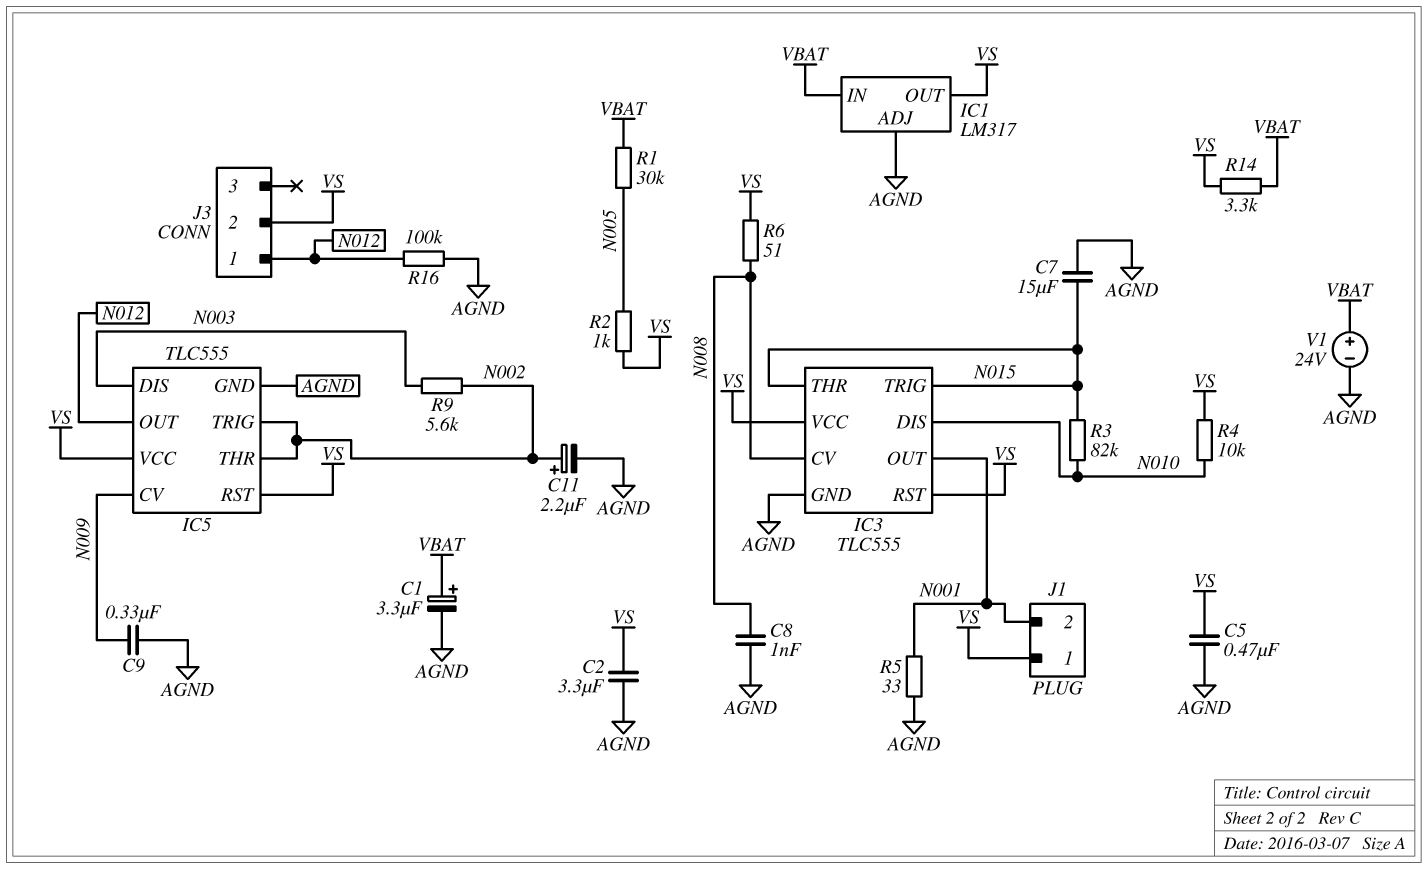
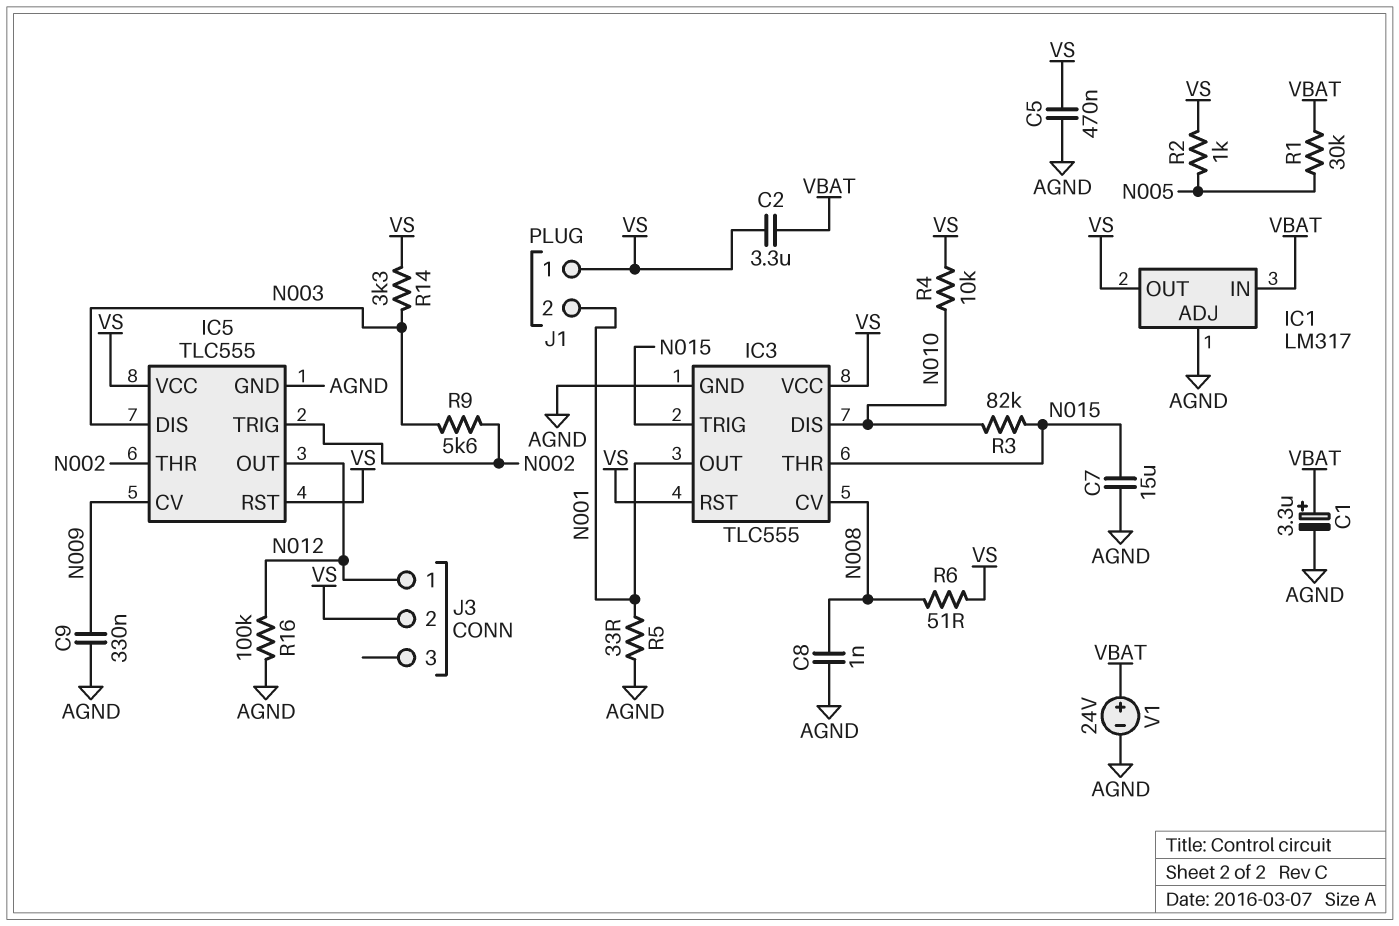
C2: 3.3uF (AGND, VS) -> 3.3uF (VBAT, VS)
C11: 2.2uF (plus N002, minus AGND) -> none
R14: 3.3k (VBAT, VS) -> 3.3k (N003, VS)

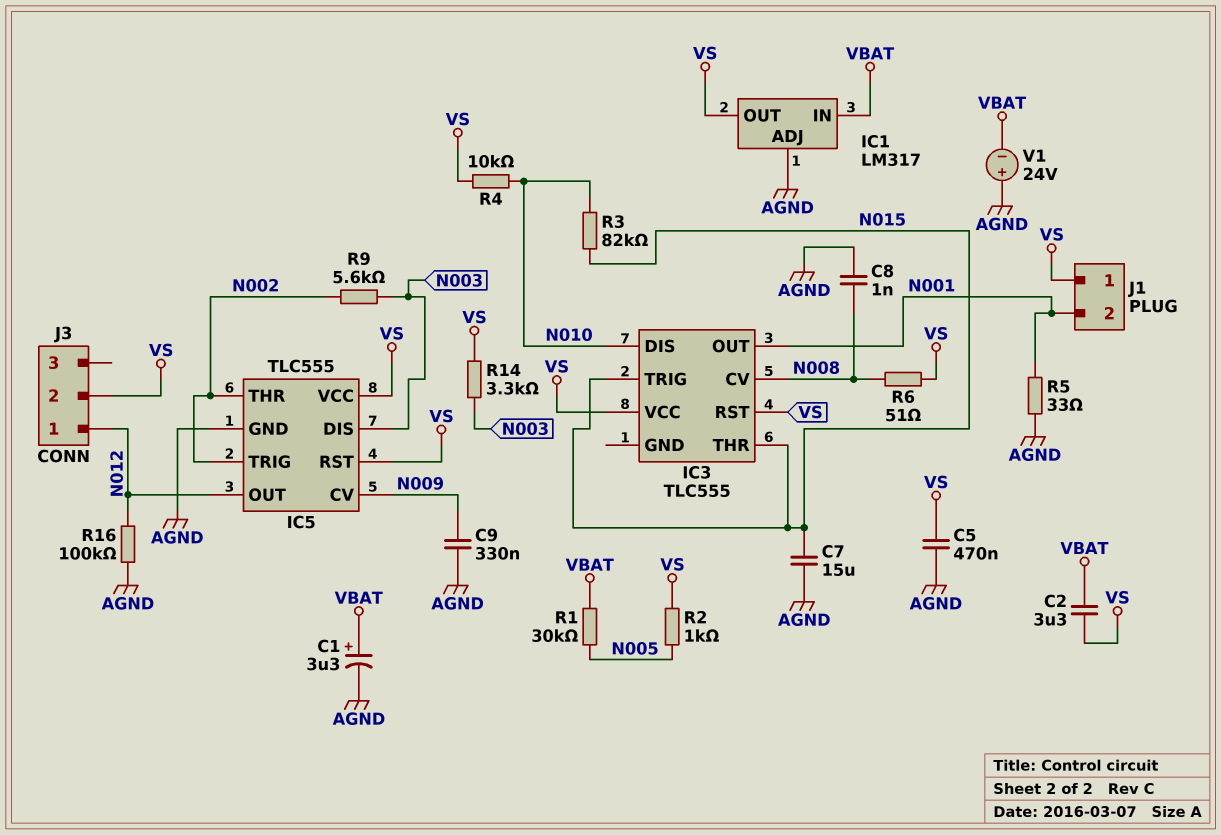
IC3 pin GND: AGND -> none
V1: 24V (plus VBAT, minus AGND) -> 24V (plus AGND, minus VBAT)

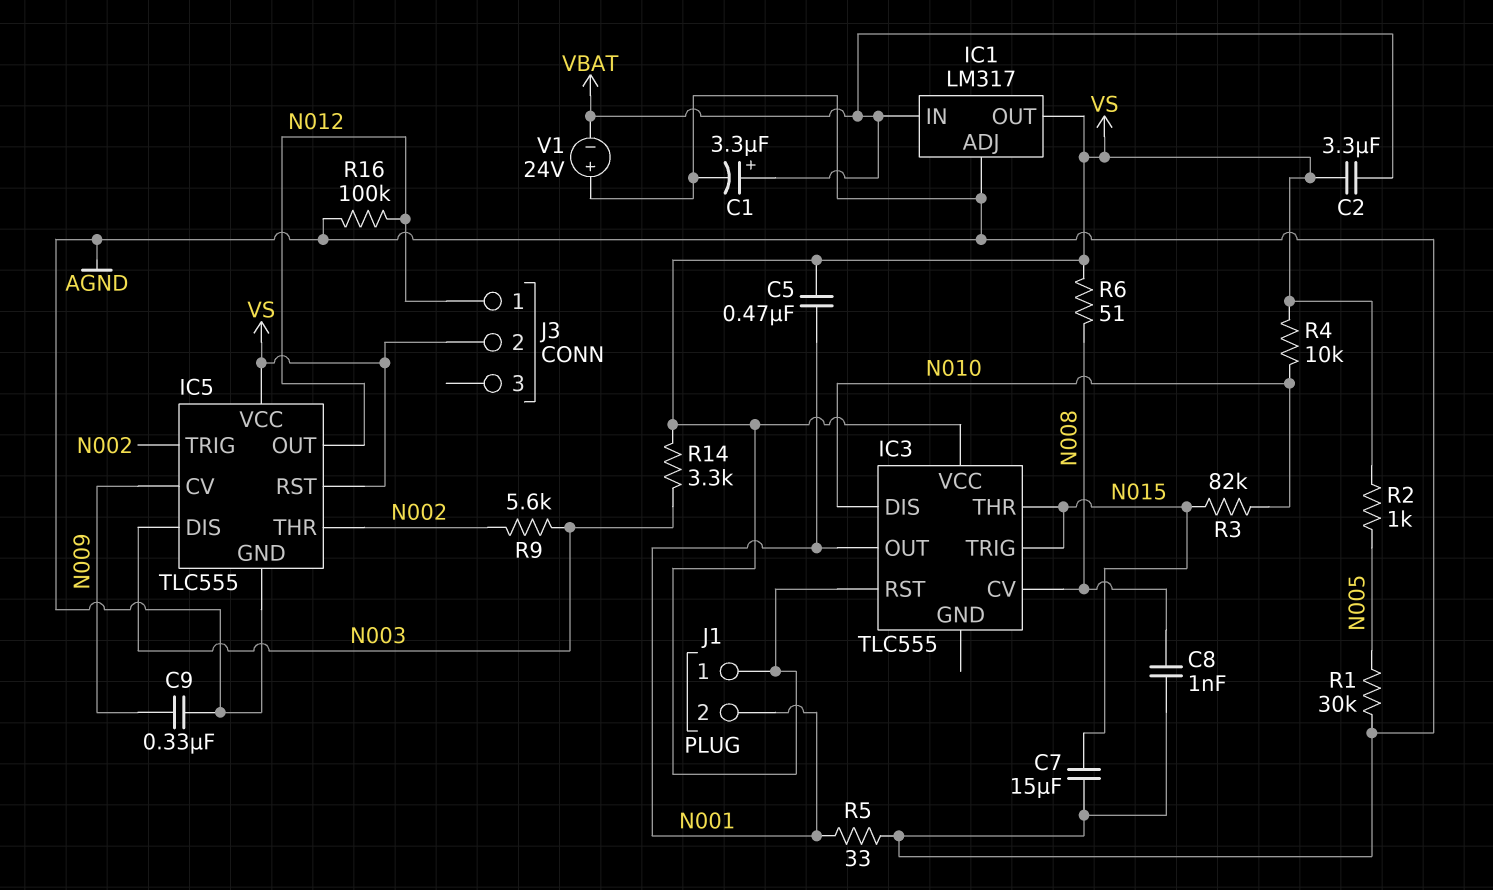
C5: 470nF (AGND, VS) -> 470nF (N001, VS)
R1: 30k (N005, VBAT) -> 30k (AGND, N005)

